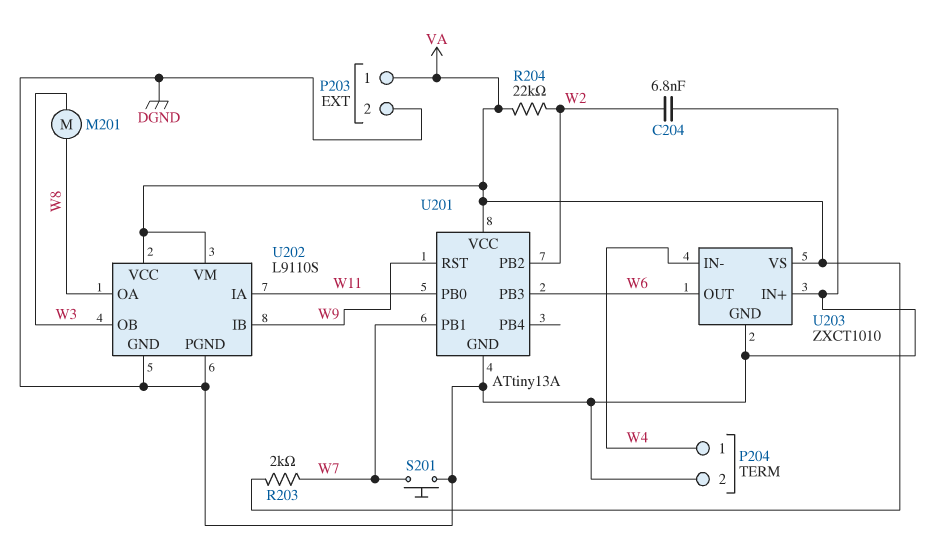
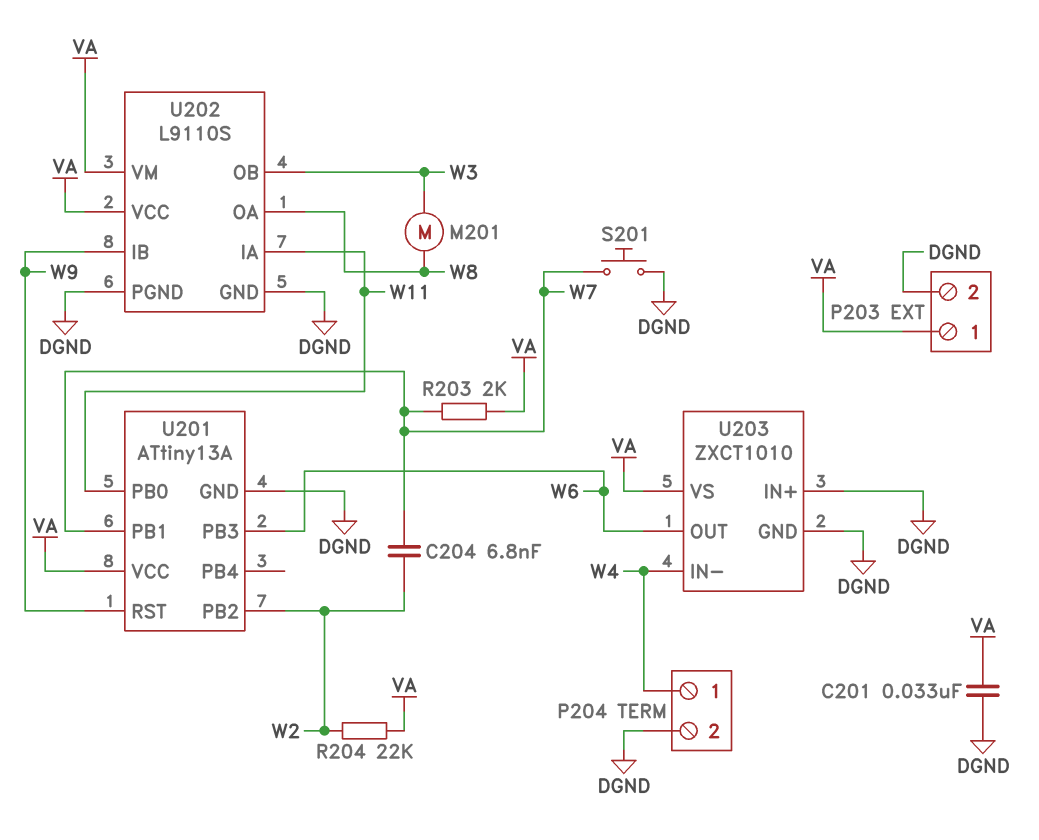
C201: none -> 33nF (DGND, VA)
C204: 6.8nF (DGND, W2) -> 6.8nF (W2, W7)

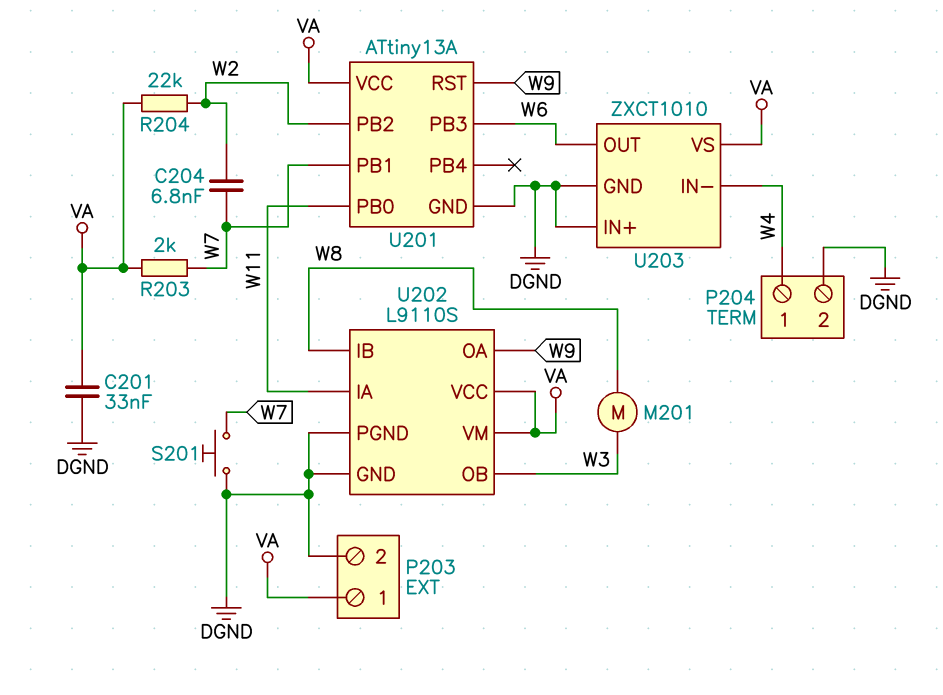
U202 pin IB: W9 -> W8
U202 pin OA: W8 -> W9

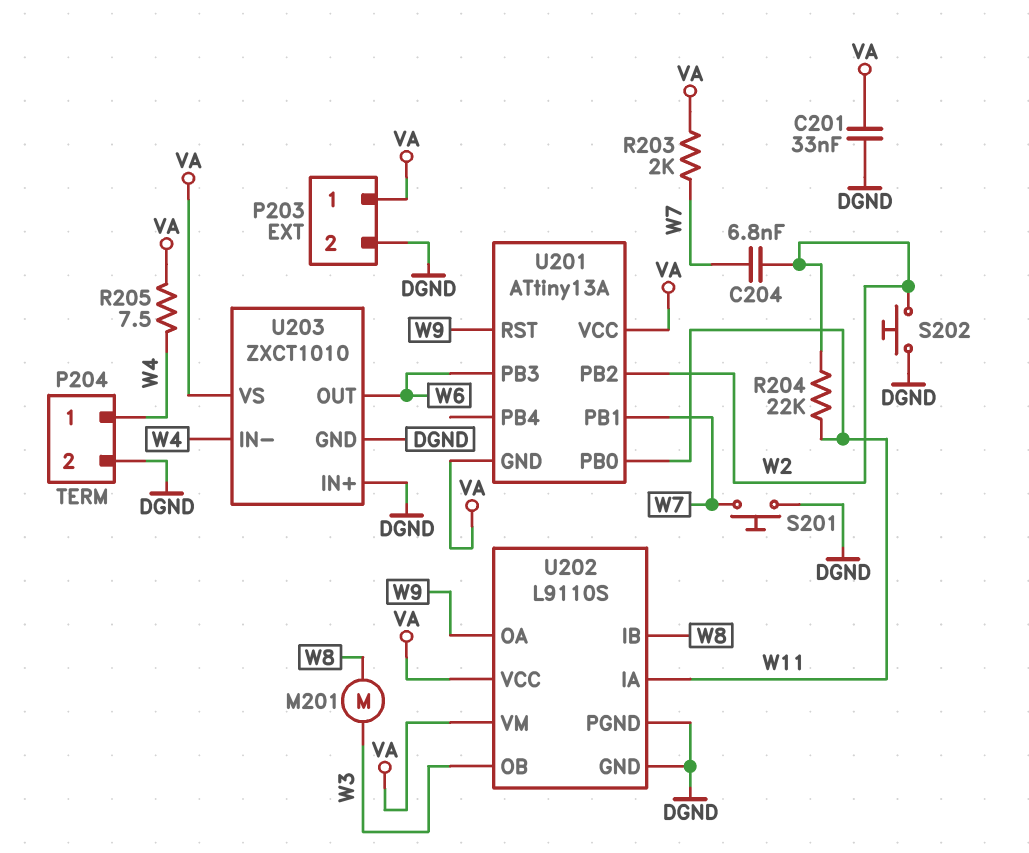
R204: 22k (VA, W2) -> 22k (W2, W11)
R205: none -> 7.5 (VA, W4)
S202: none -> button (DGND, W2)
U201 pin GND: DGND -> VA

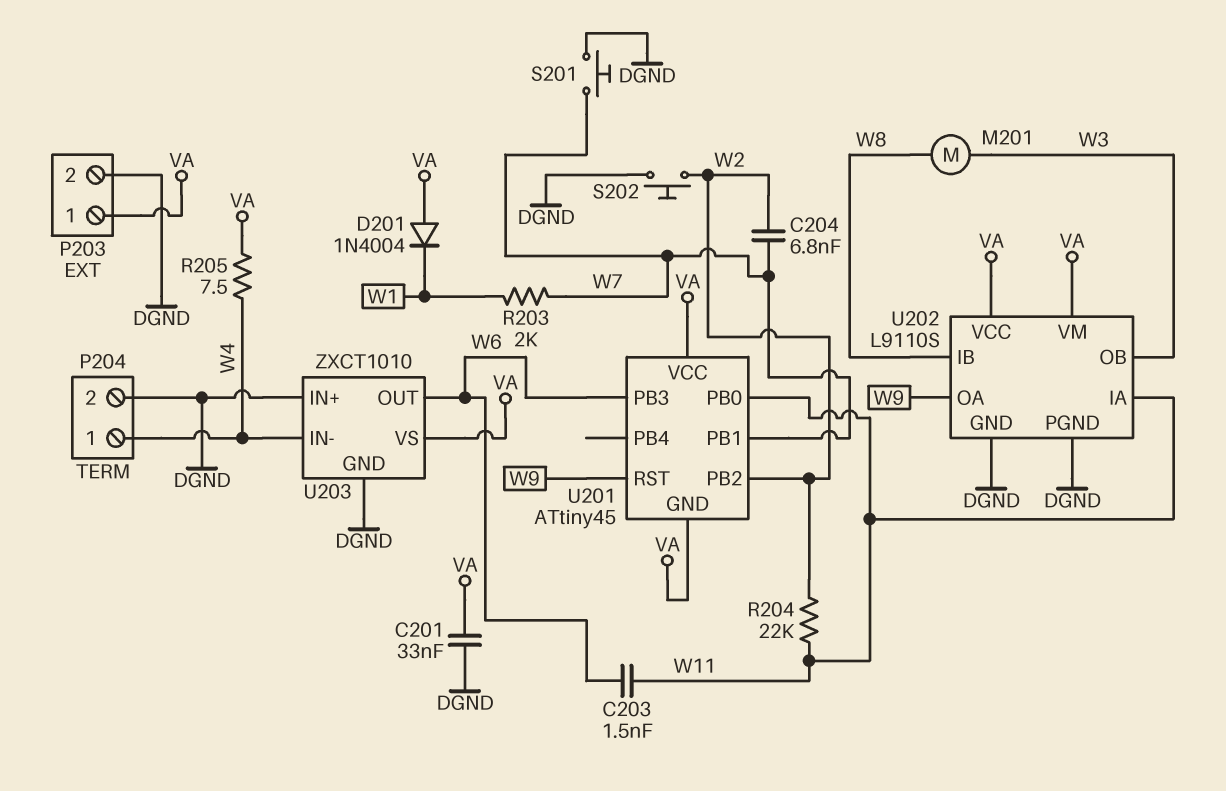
C203: none -> 1.5nF (W6, W11)
D201: none -> diode 1N4004 (A VA, K W1)
R203: 2k (VA, W7) -> 2k (W1, W7)
U201: ATtiny13A -> ATtiny45

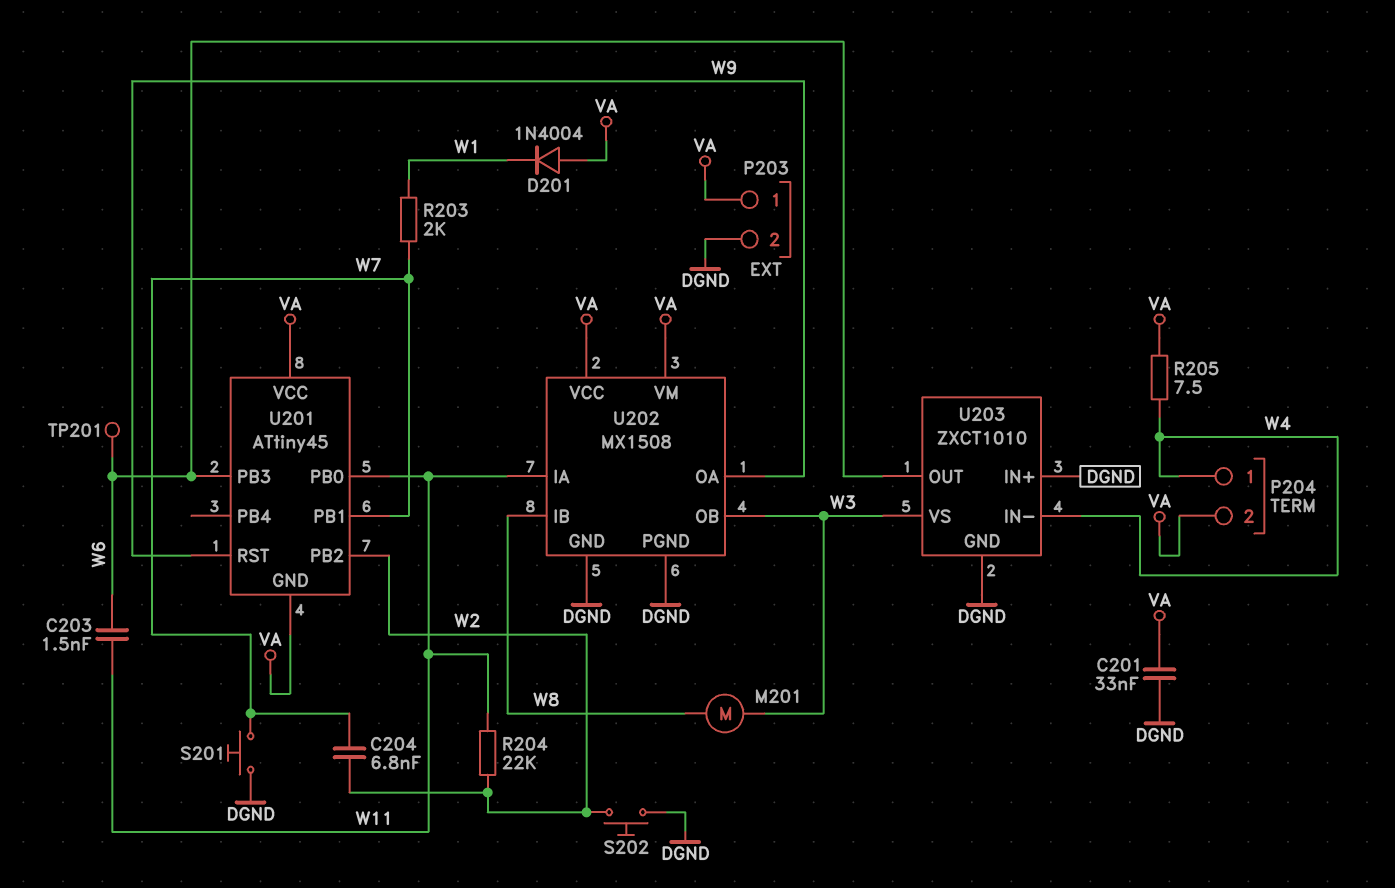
P204 pin 2: DGND -> VA
TP201: none -> test point (W6)
U202: L9110S -> MX1508
U203 pin VS: VA -> W3

